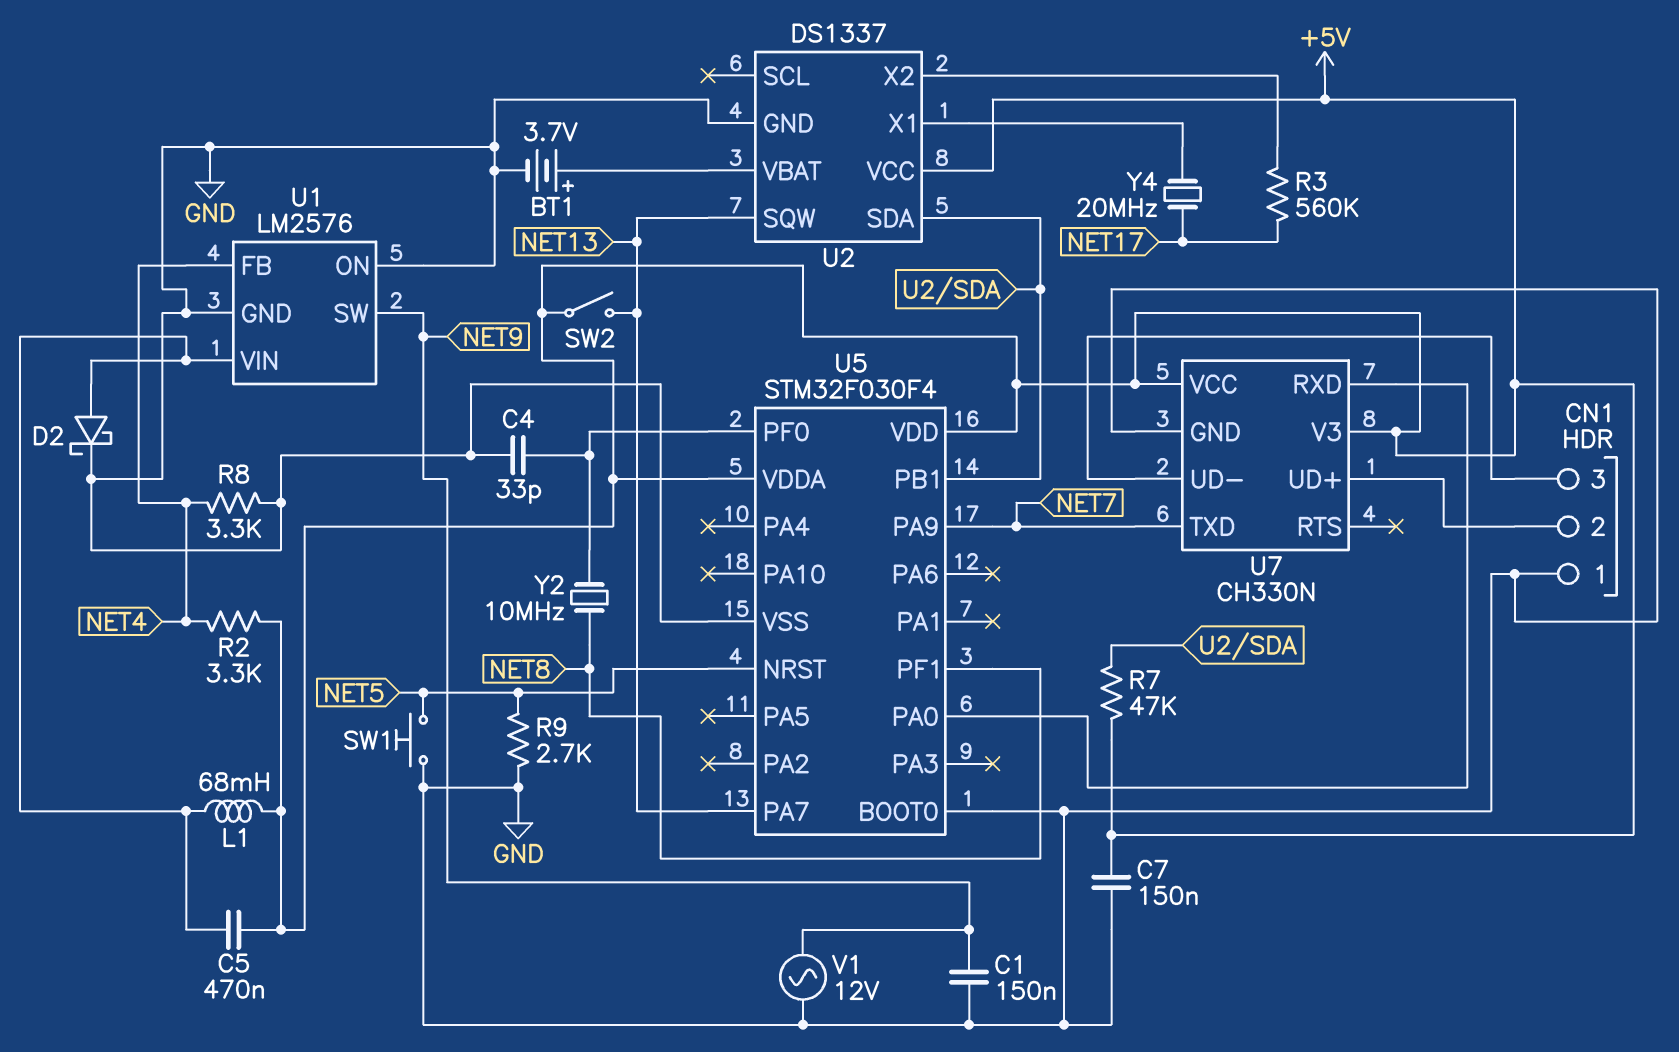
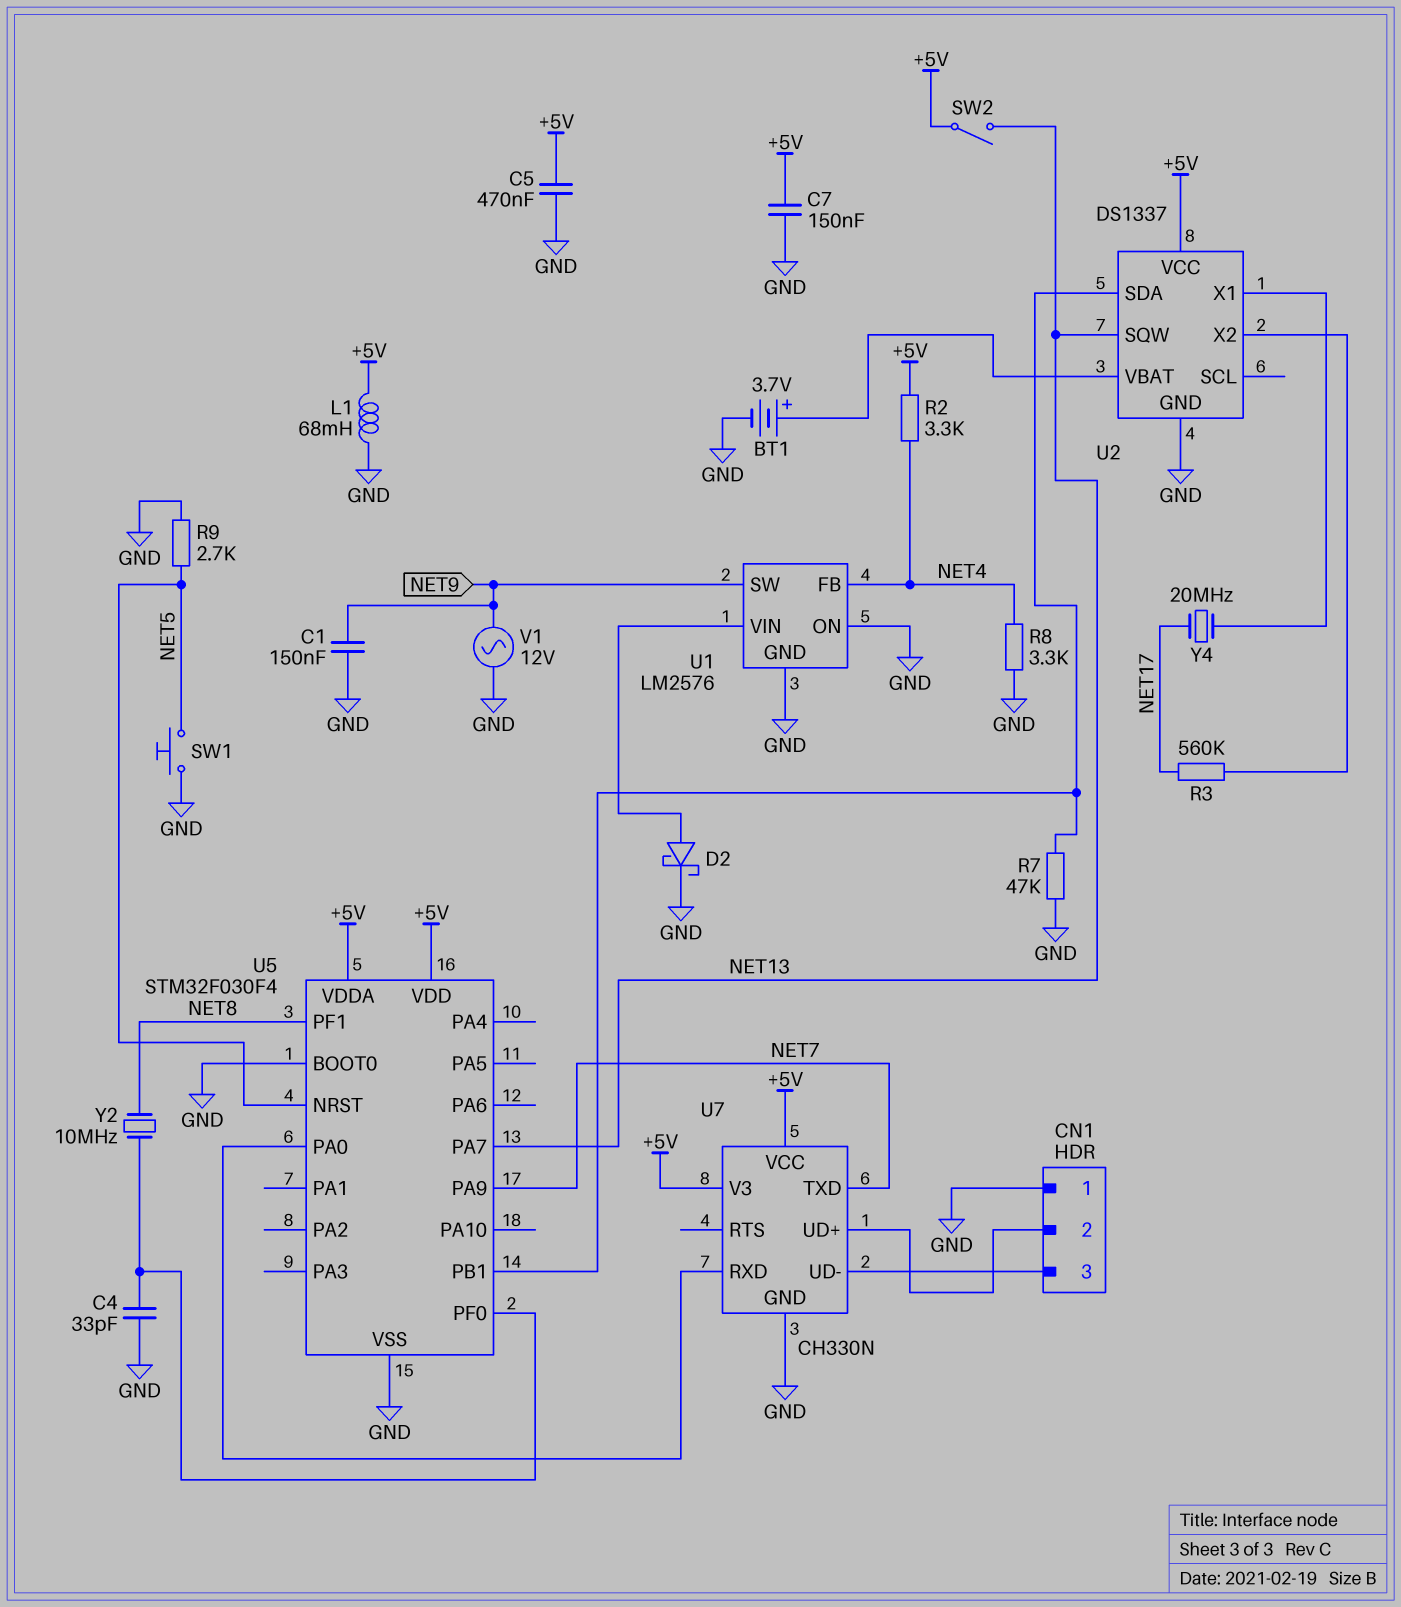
C5: 470nF (+5V, U1/VIN) -> 470nF (+5V, GND)
L1: 68mH (+5V, U1/VIN) -> 68mH (+5V, GND)
R7: 47k (+5V, U2/SDA) -> 47k (GND, U2/SDA)

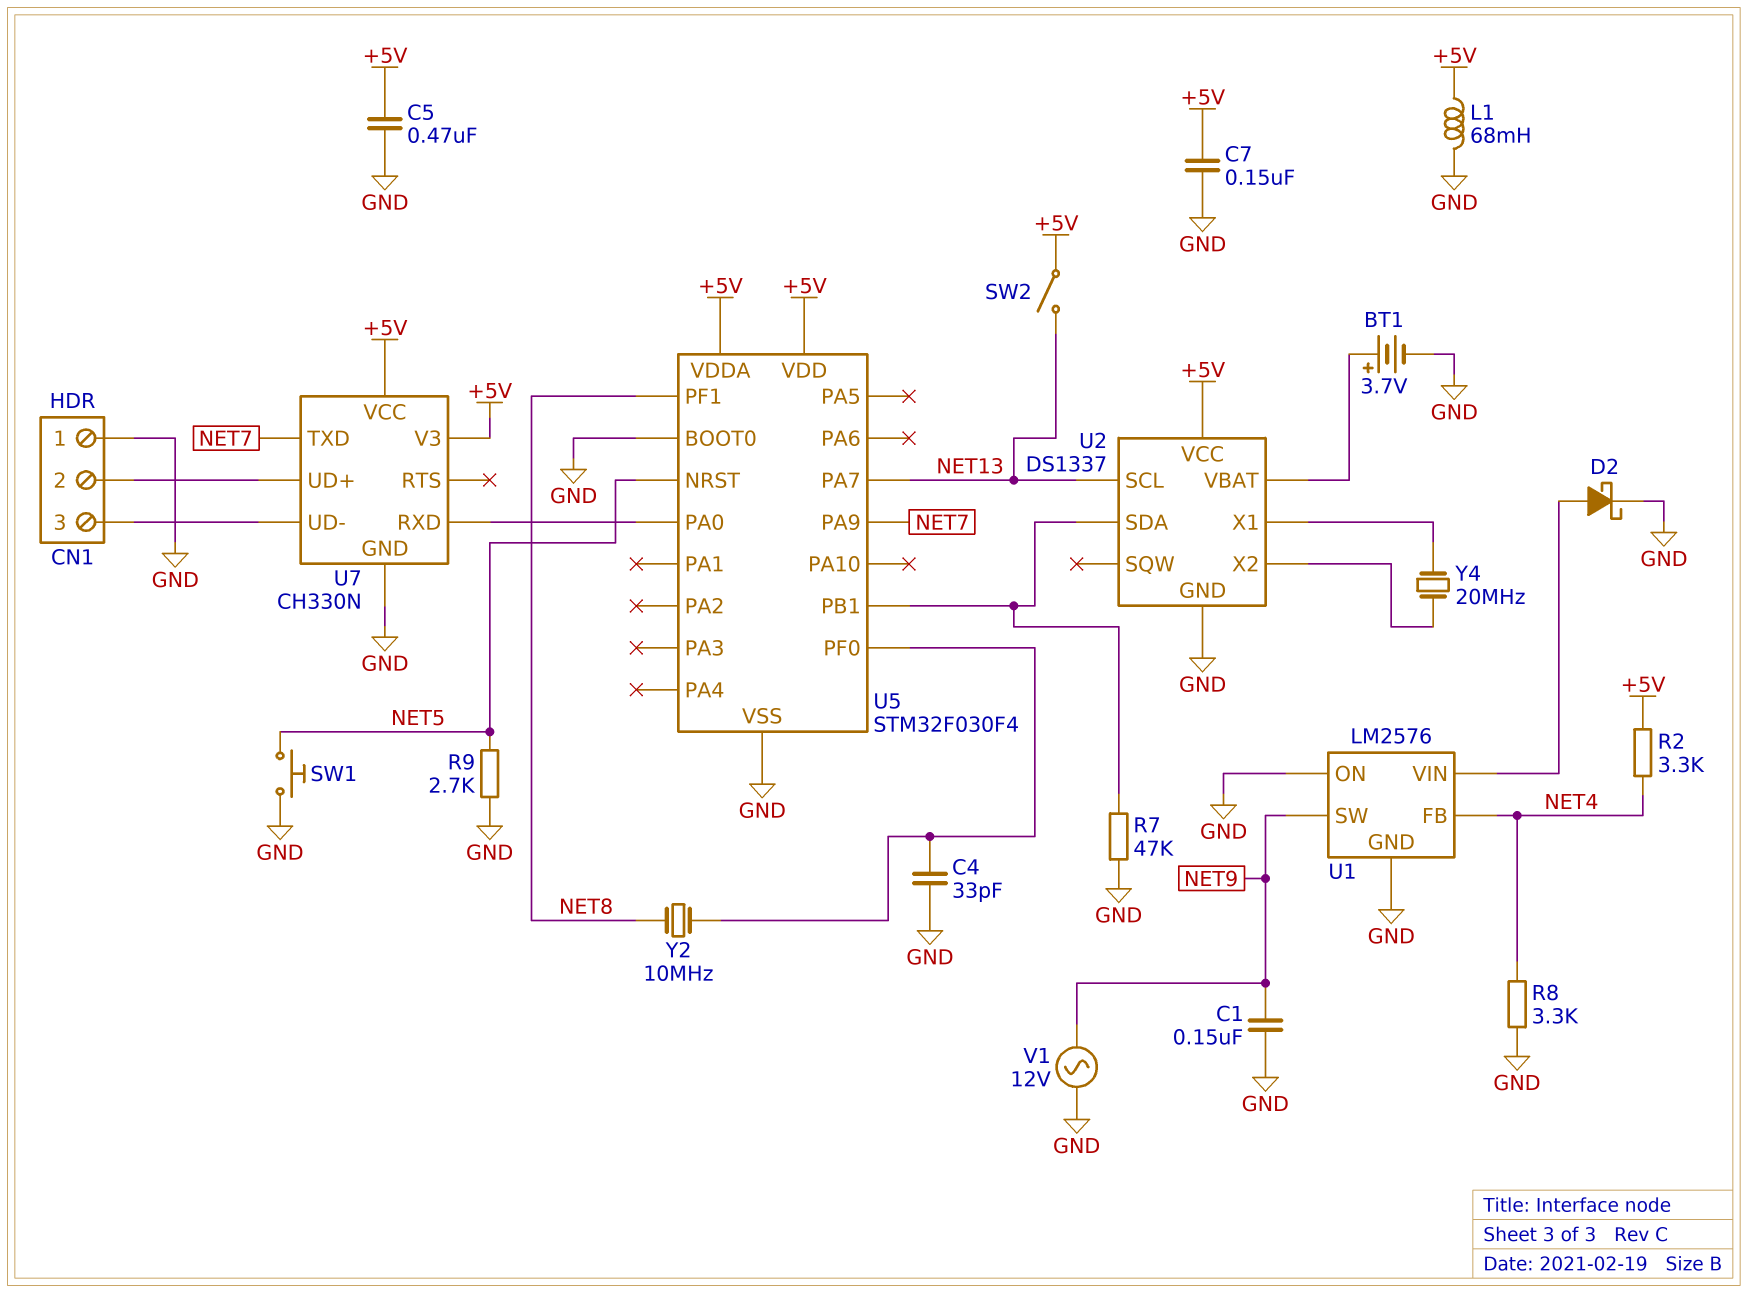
R3: 560k (NET17, U2/X2) -> none
U2 pin SCL: none -> NET13
U2 pin SQW: NET13 -> none
Y4: 20MHz (NET17, U2/X1) -> 20MHz (U2/X1, U2/X2)

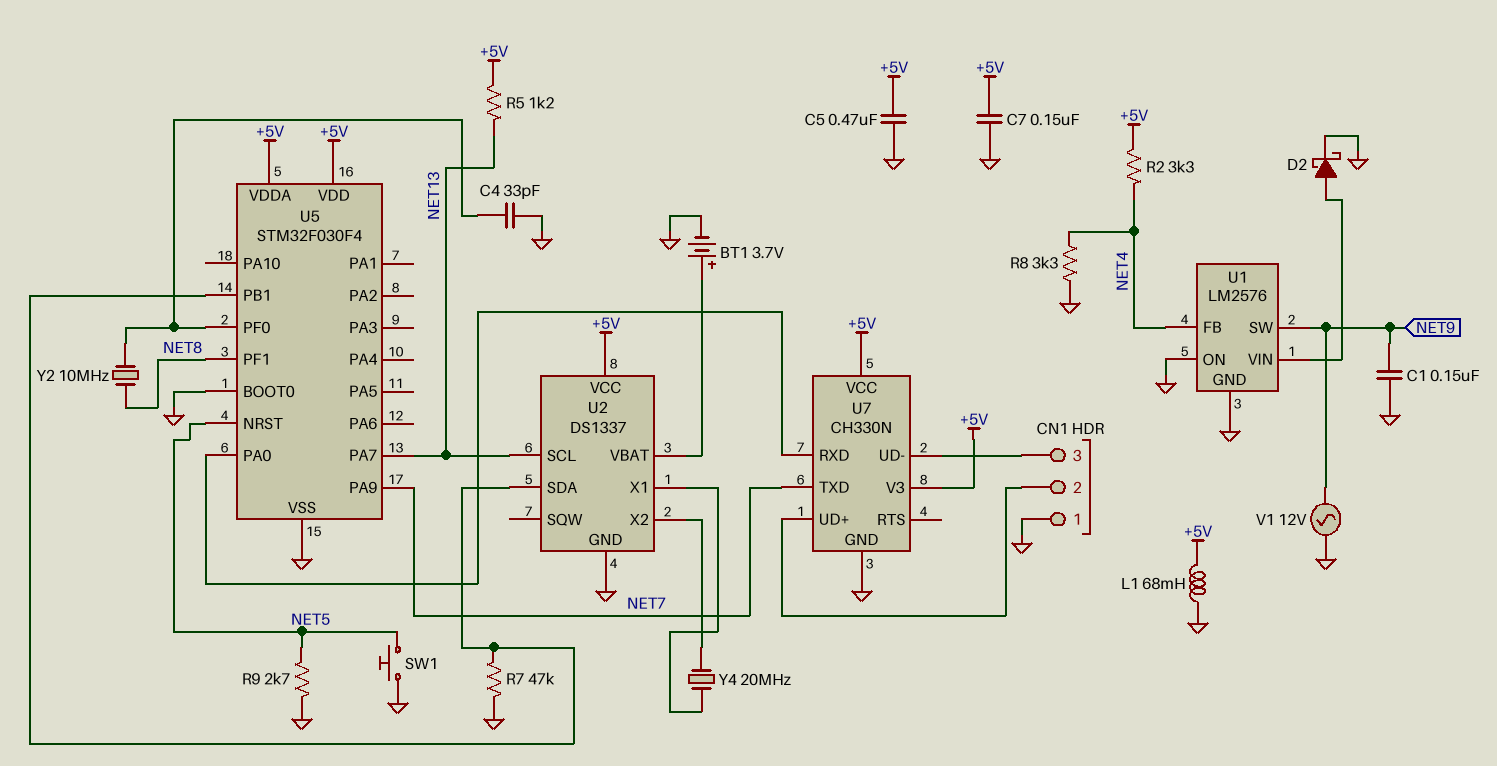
R5: none -> 1.2k (+5V, NET13)
SW2: switch (+5V, NET13) -> none

